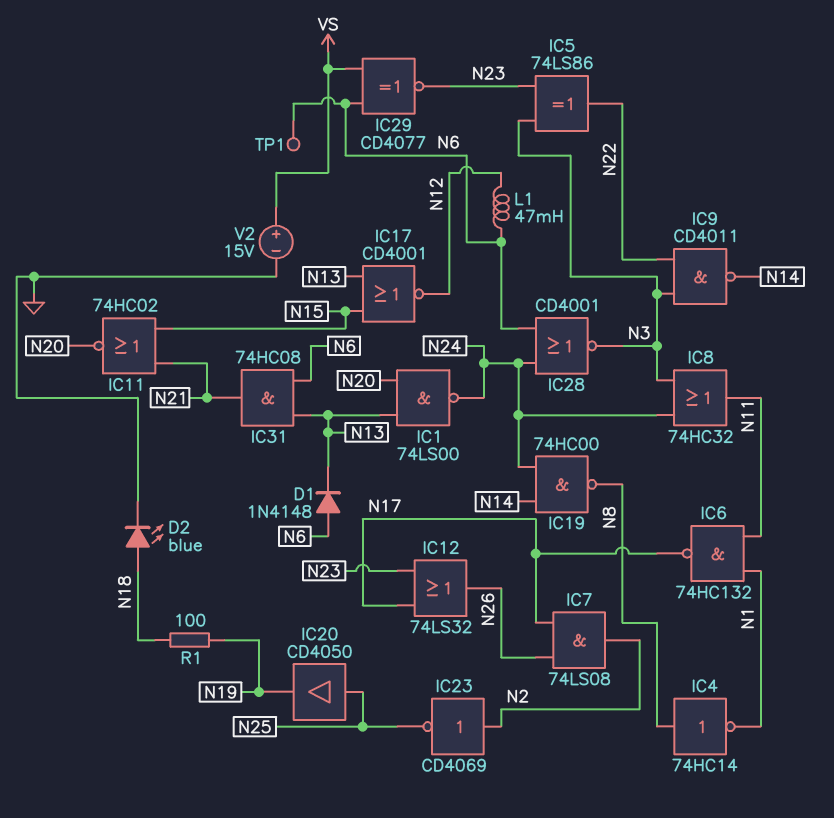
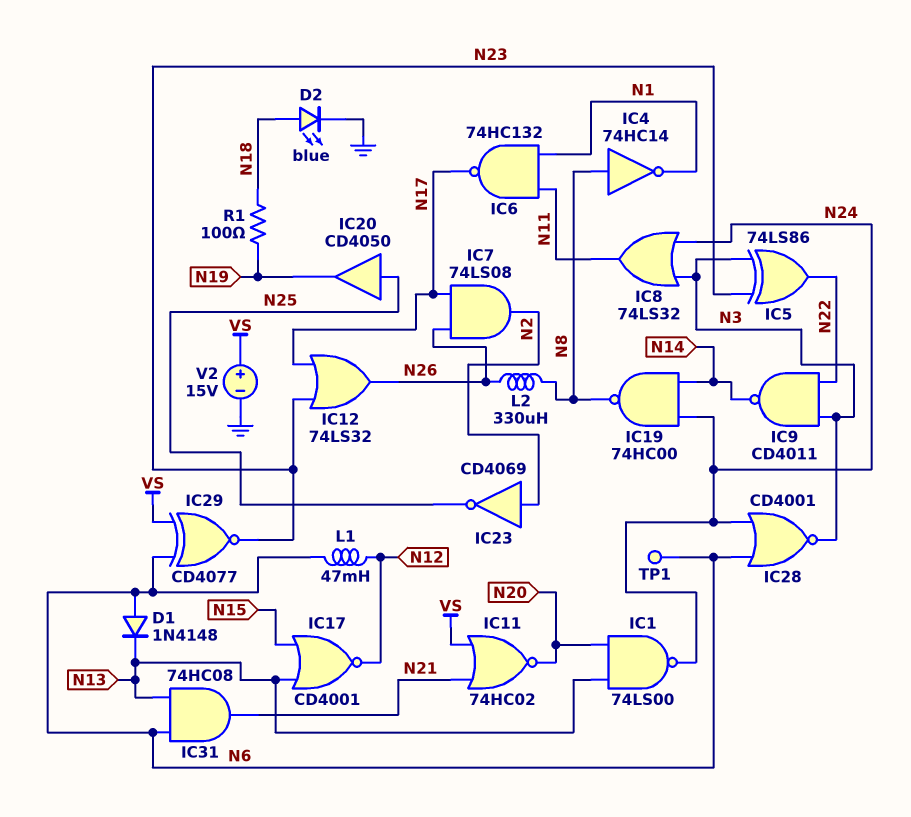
IC8: OR 74HC32 (in N3, in N24, out N11) -> OR 74LS32 (in N3, in N24, out N11)
IC11: NOR 74HC02 (in N15, in N21, out N20) -> NOR 74HC02 (in N21, in VS, out N20)
L2: none -> 330uH (N8, N26)

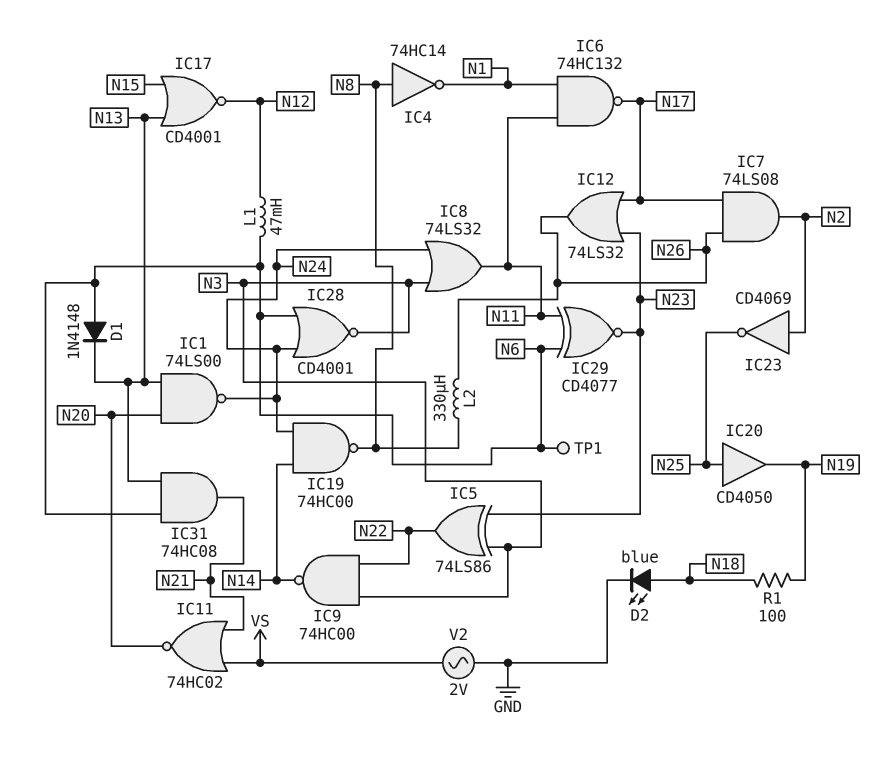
IC9: NAND CD4011 (in N3, in N22, out N14) -> NAND 74HC00 (in N3, in N22, out N14)
IC29: XNOR CD4077 (in N6, in VS, out N23) -> XNOR CD4077 (in N6, in N11, out N23)
V2: 15V (plus VS, minus GND) -> AC 2V (GND, VS)

